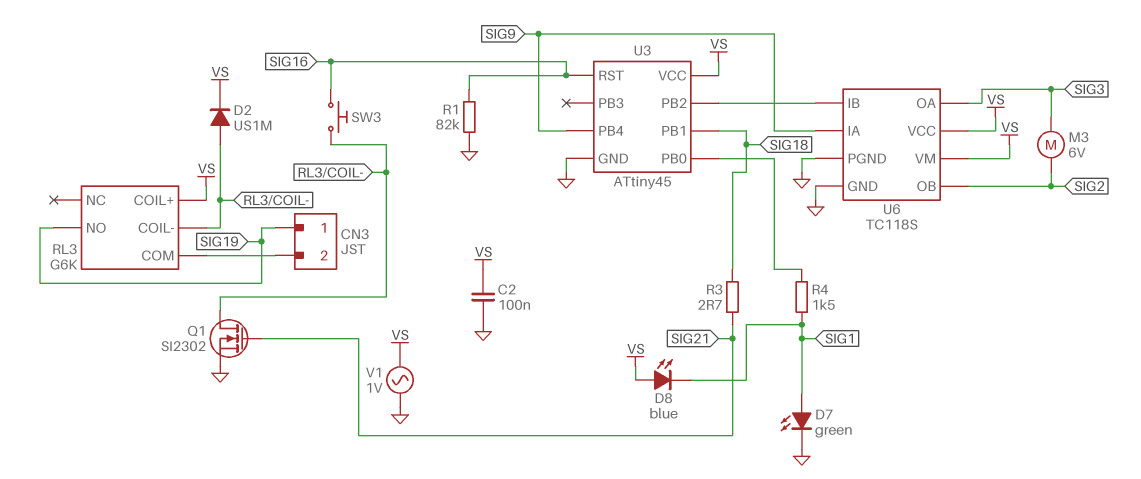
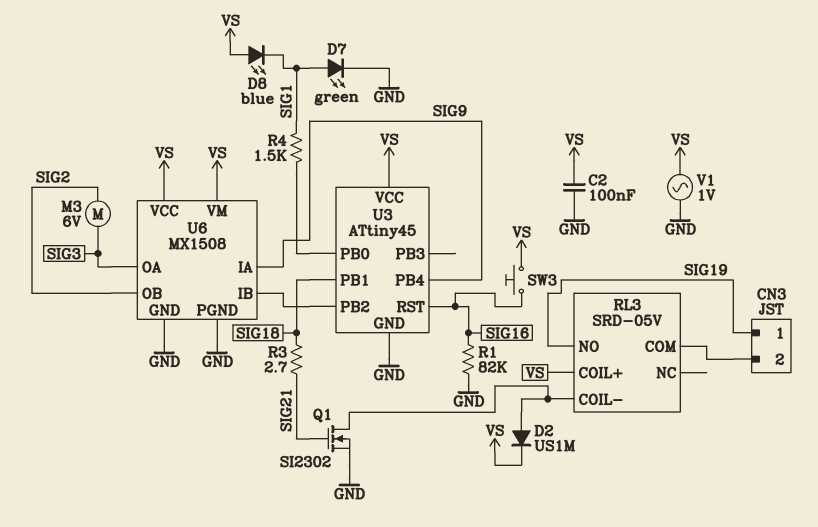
RL3: G6K -> SRD-05V
SW3: button (RL3/COIL-, SIG16) -> button (SIG16, VS)
U6: TC118S -> MX1508

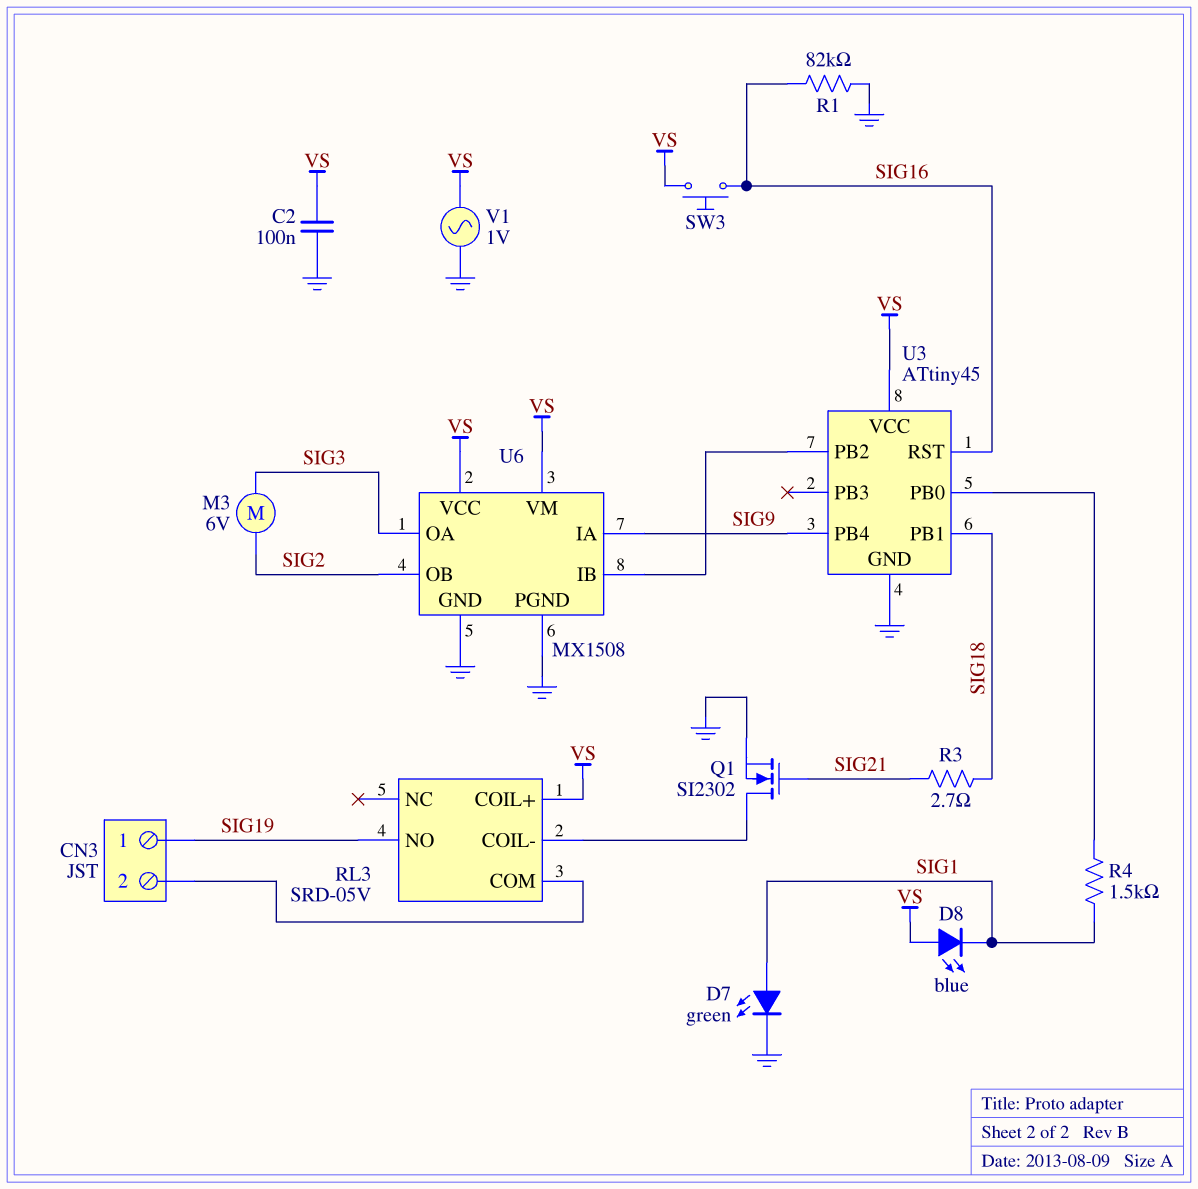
D2: diode US1M (A RL3/COIL-, K VS) -> none

